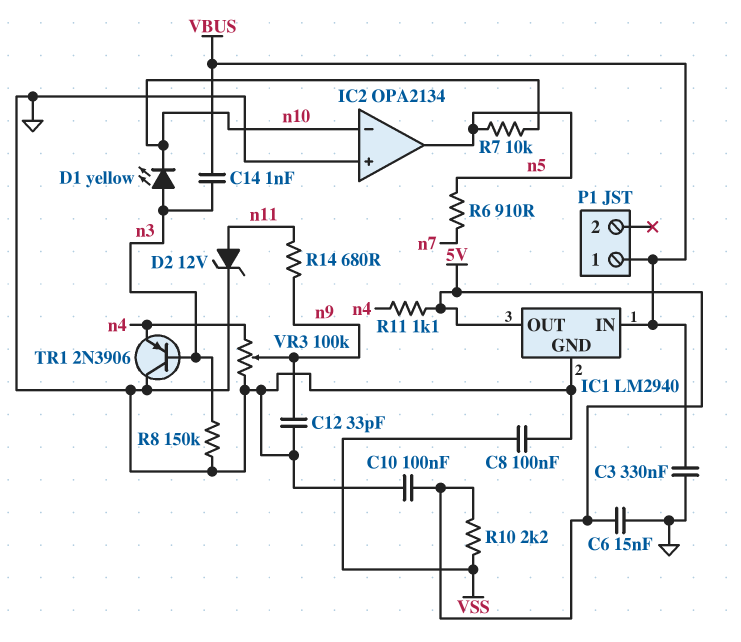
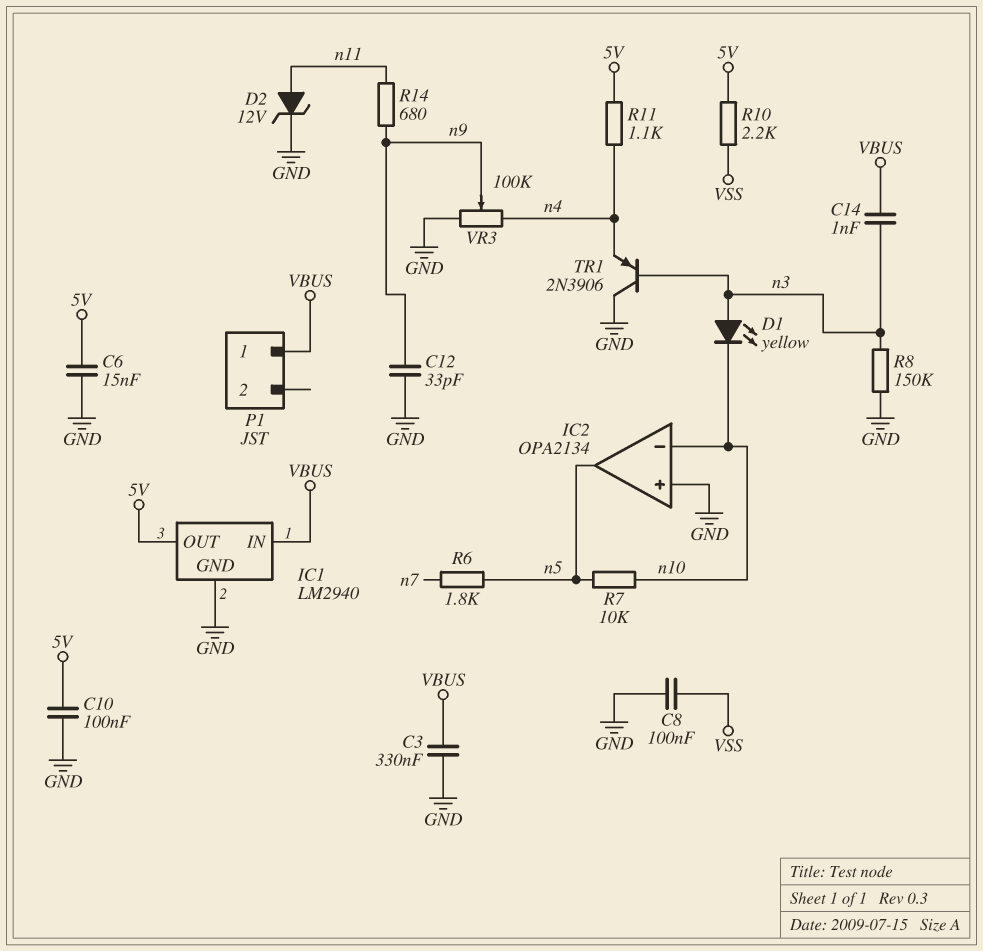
R6: 910 (n5, n7) -> 1.8k (n5, n7)

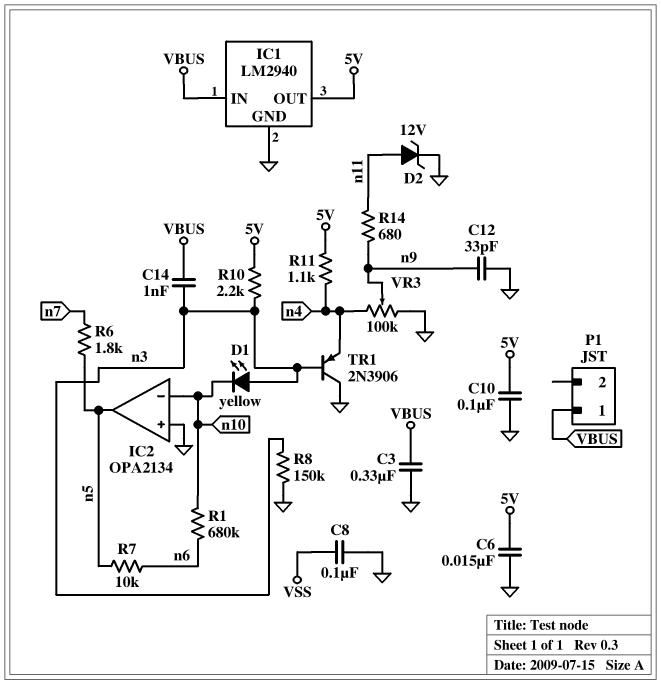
R1: none -> 680k (n6, n10)
R7: 10k (n5, n10) -> 10k (n5, n6)
R10: 2.2k (5V, VSS) -> 2.2k (5V, n3)

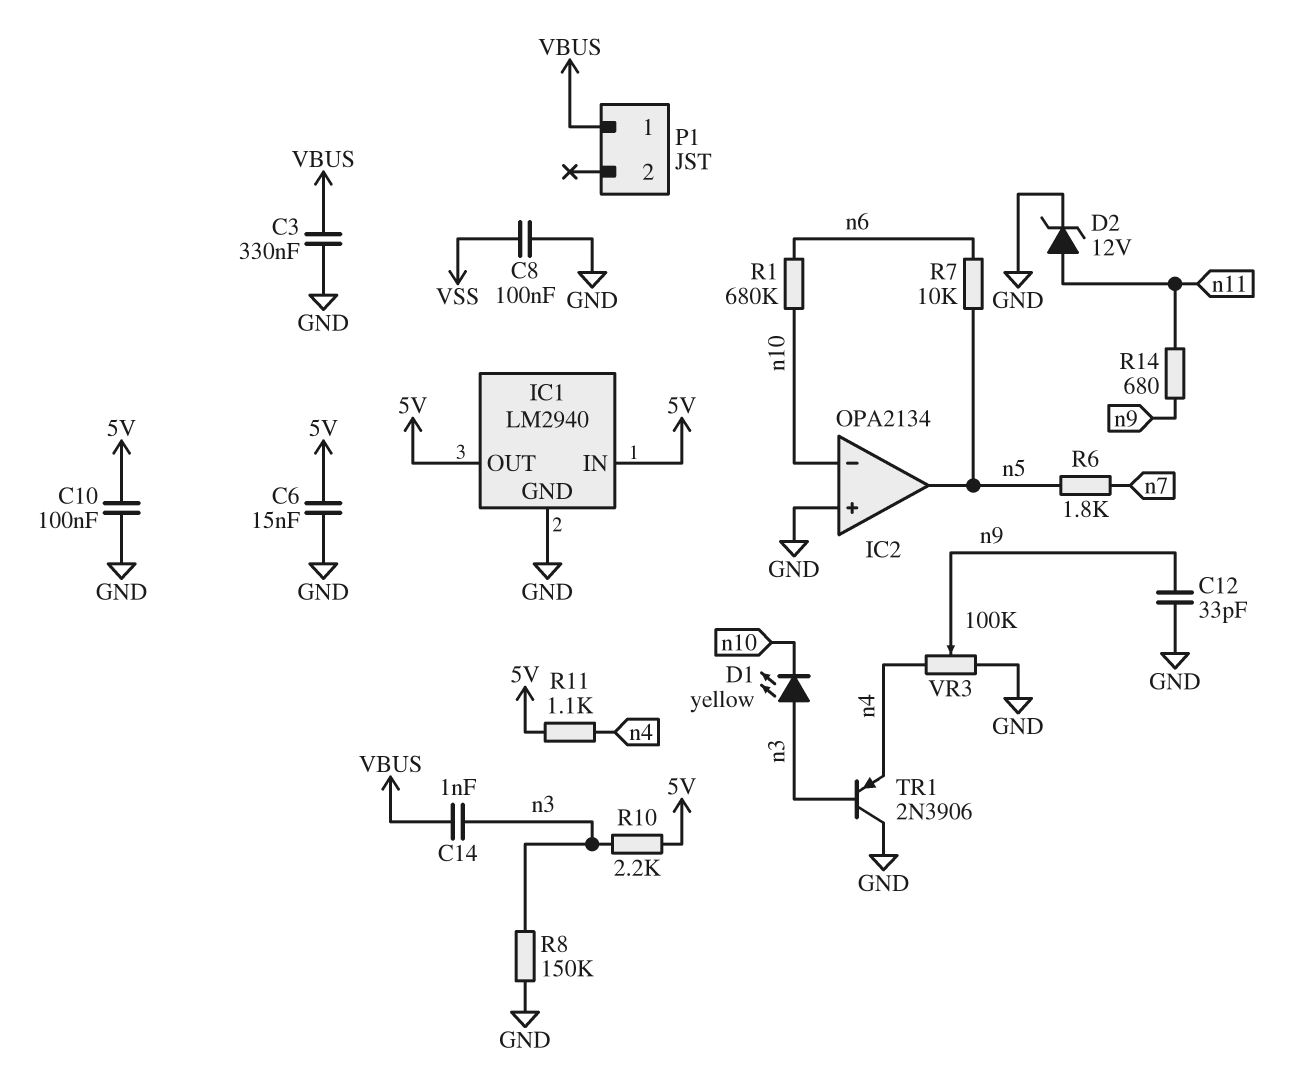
IC1 pin IN: VBUS -> 5V

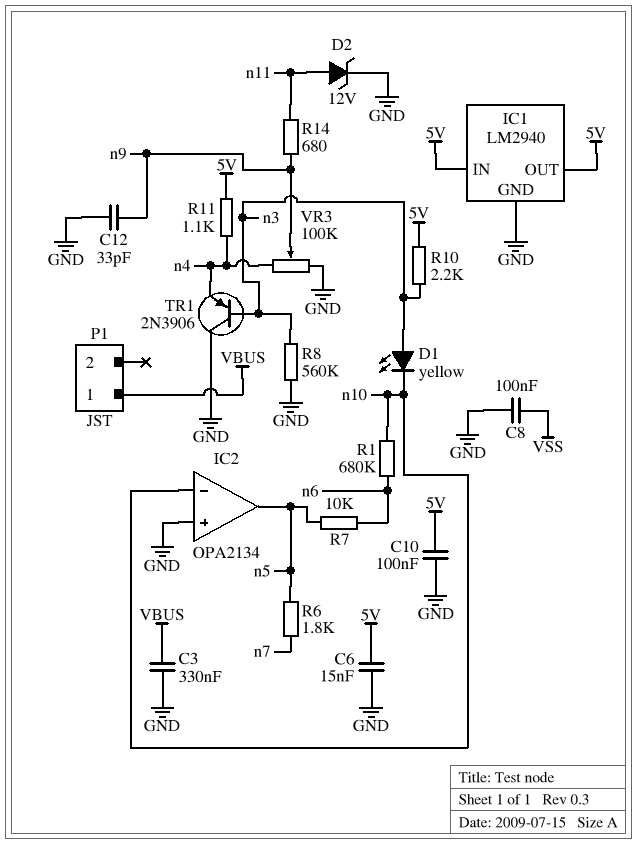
C14: 1nF (VBUS, n3) -> none
R8: 150k (GND, n3) -> 560k (GND, n3)

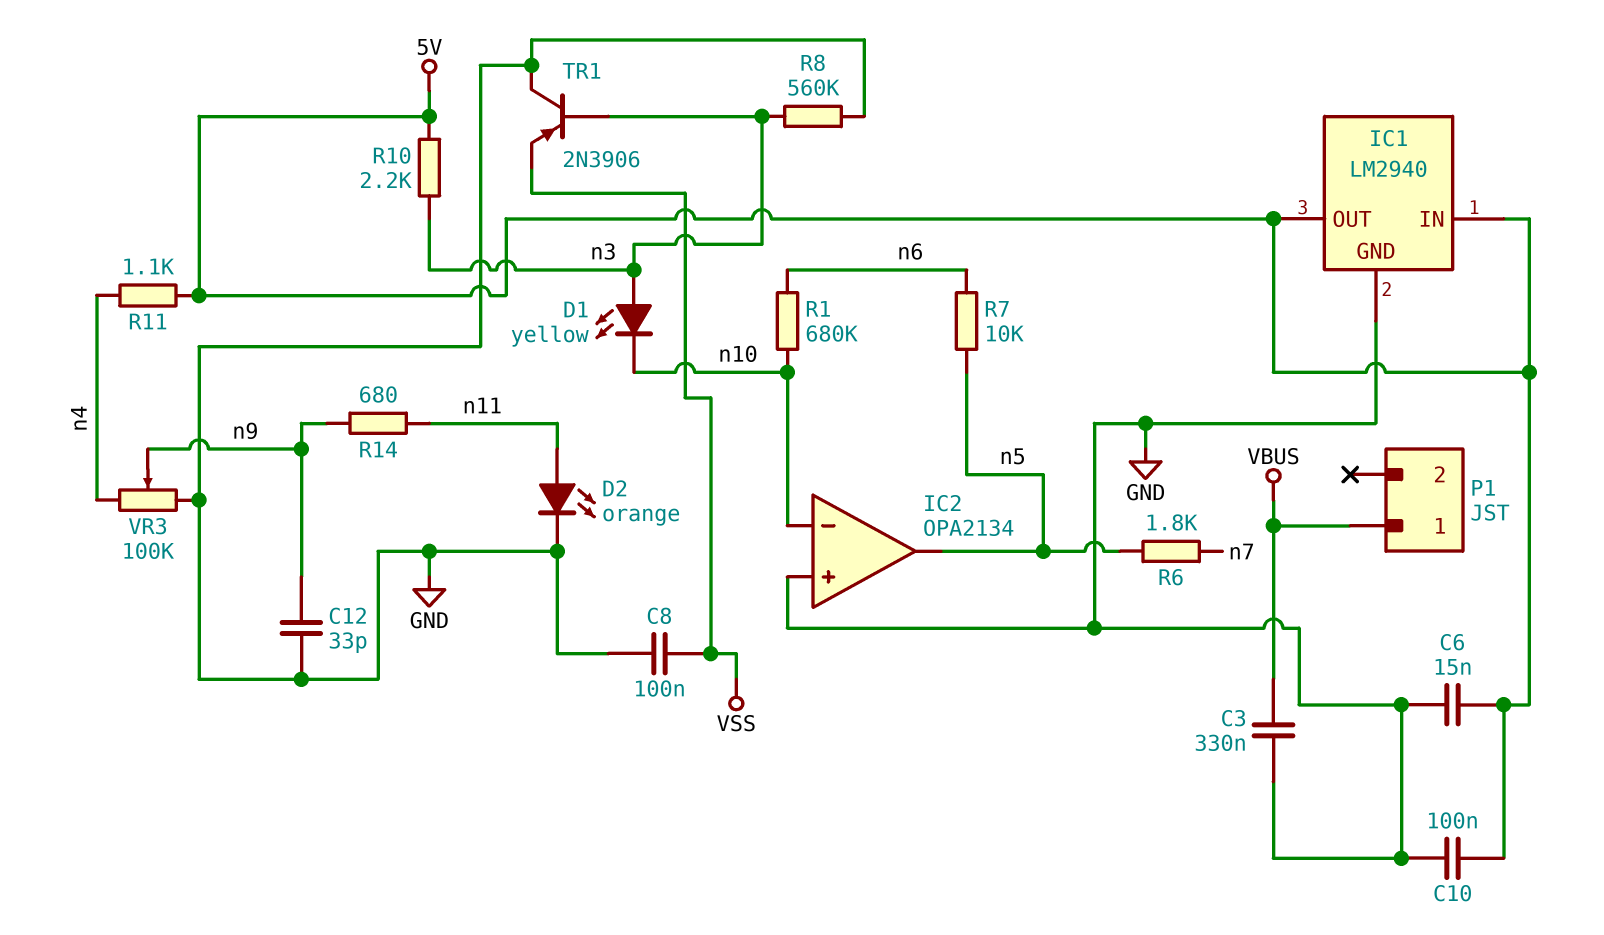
D2: zener 12V (A n11, K GND) -> LED orange (A n11, K GND)
TR1: PNP 2N3906 (B n3, C GND, E n4) -> PNP 2N3906 (B n3, C GND, E VSS)

